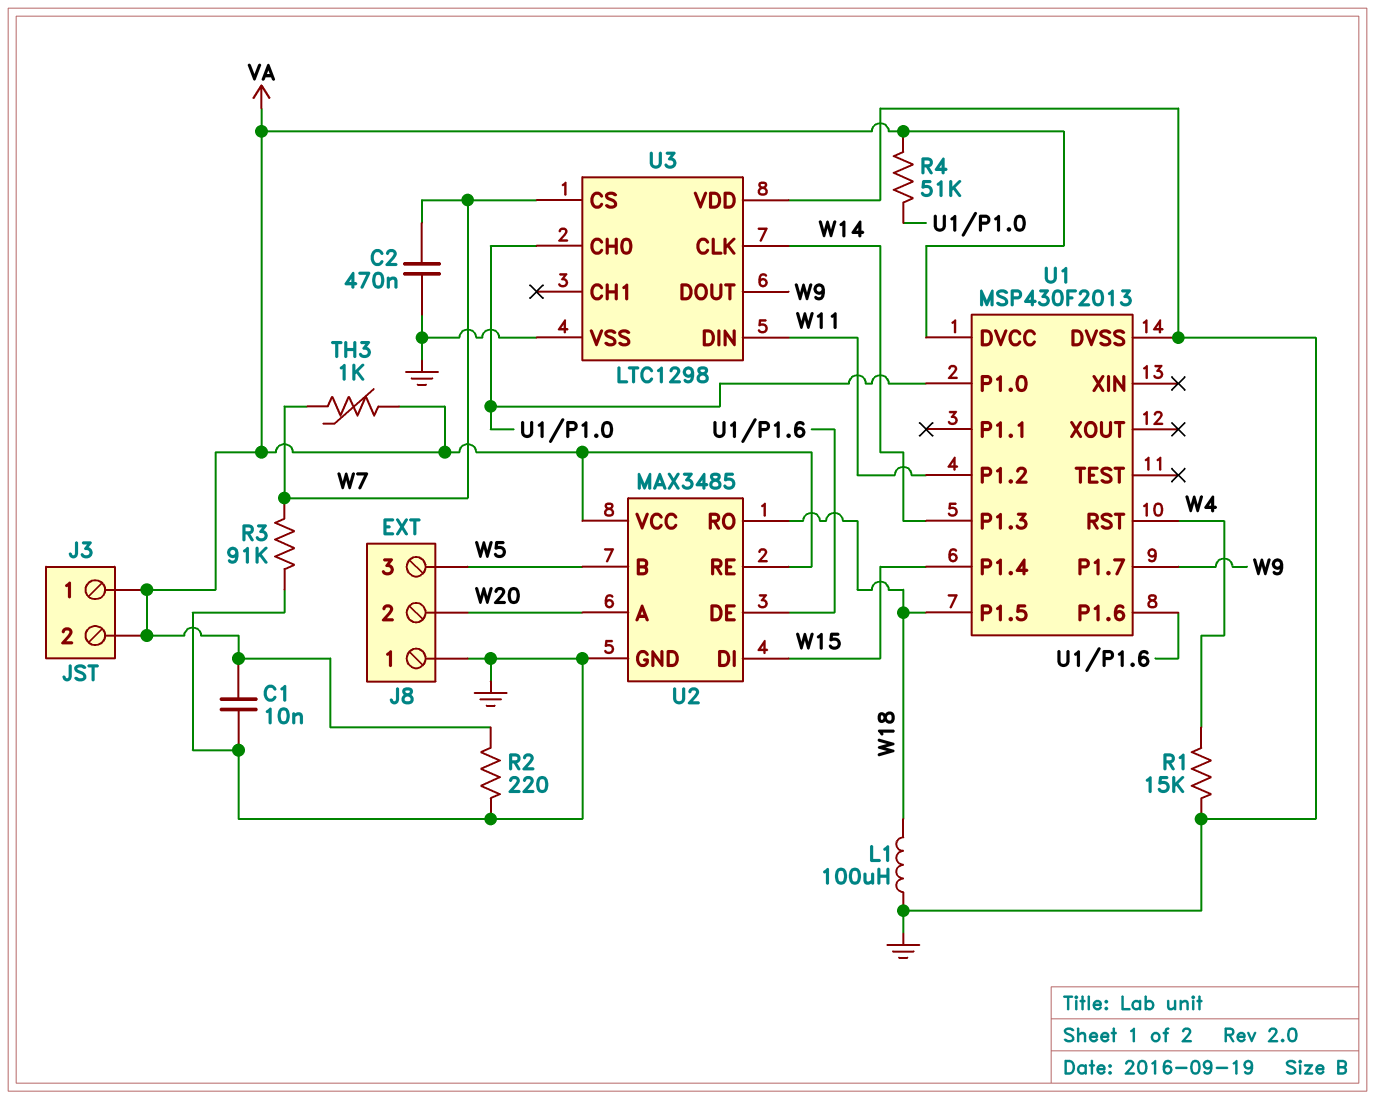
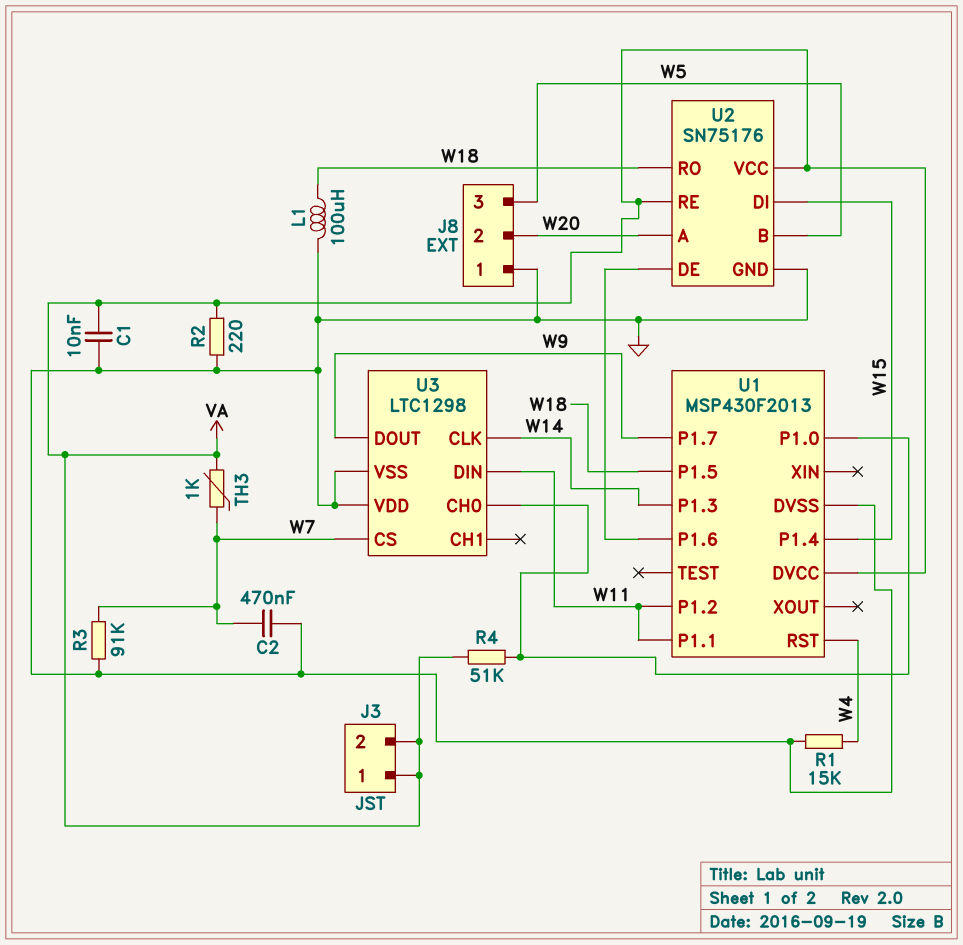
U1 pin P1.1: none -> W11
U2: MAX3485 -> SN75176

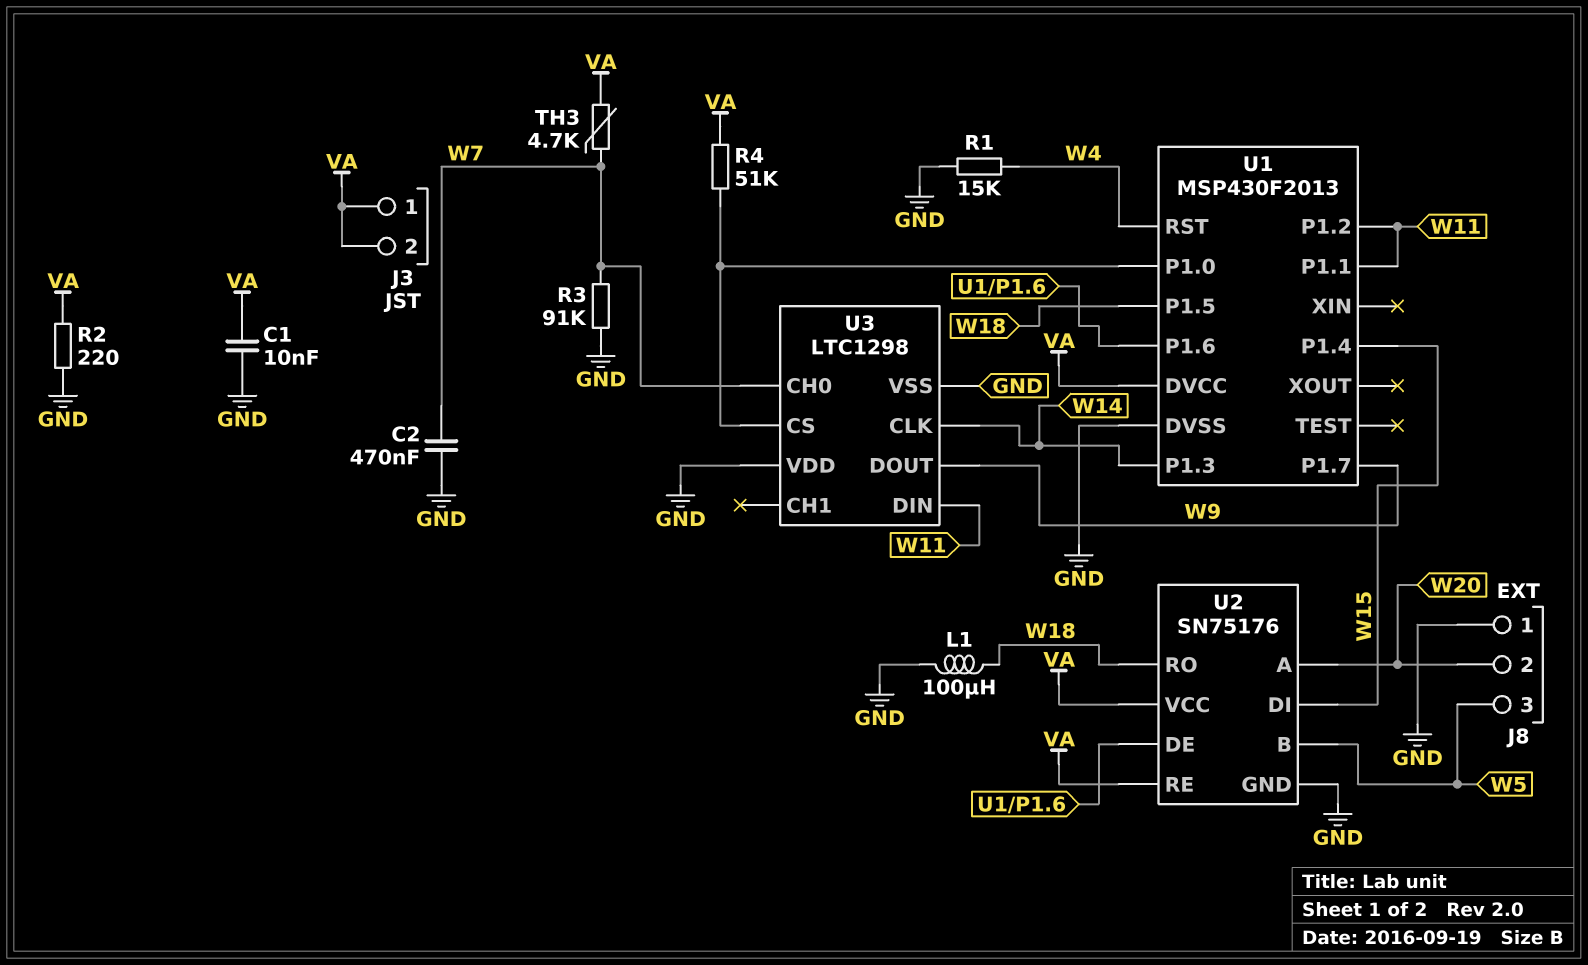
TH3: 1k (VA, W7) -> 4.7k (VA, W7)
U3 pin CH0: U1/P1.0 -> W7
U3 pin CS: W7 -> U1/P1.0

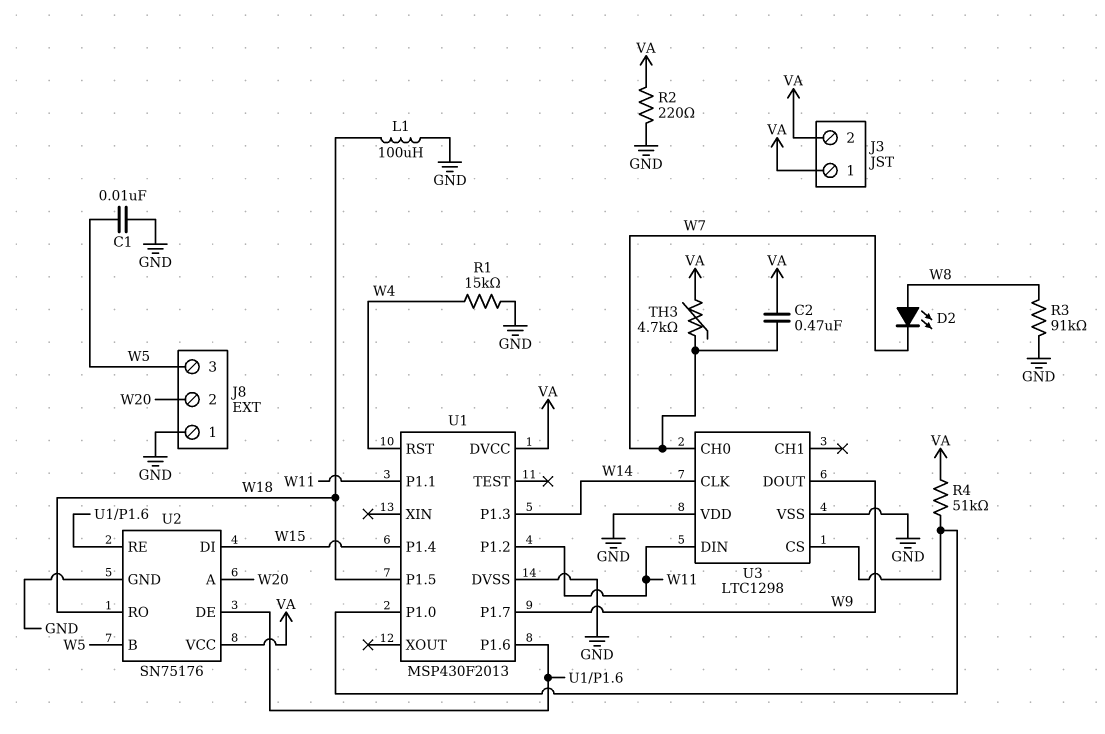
C1: 10nF (GND, VA) -> 10nF (GND, W5)
C2: 470nF (GND, W7) -> 470nF (VA, W7)
D2: none -> LED (A W8, K W7)
R3: 91k (GND, W7) -> 91k (GND, W8)
U2 pin RE: VA -> U1/P1.6

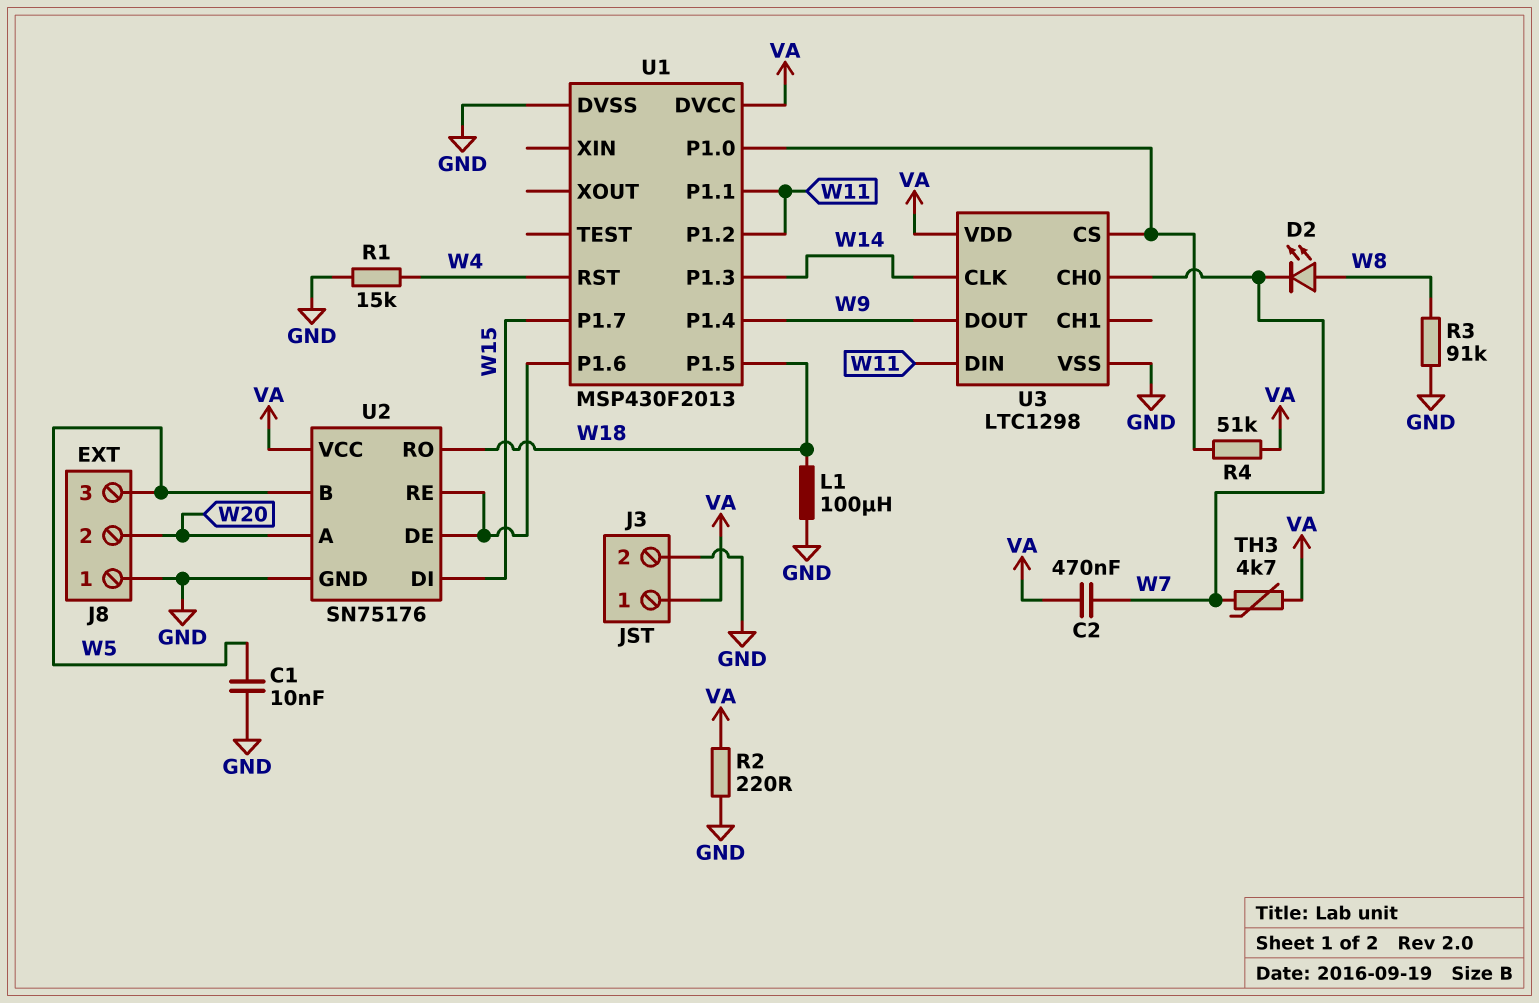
J3 pin 2: VA -> GND
U1 pin P1.4: W15 -> W9
U1 pin P1.7: W9 -> W15
U3 pin VDD: GND -> VA

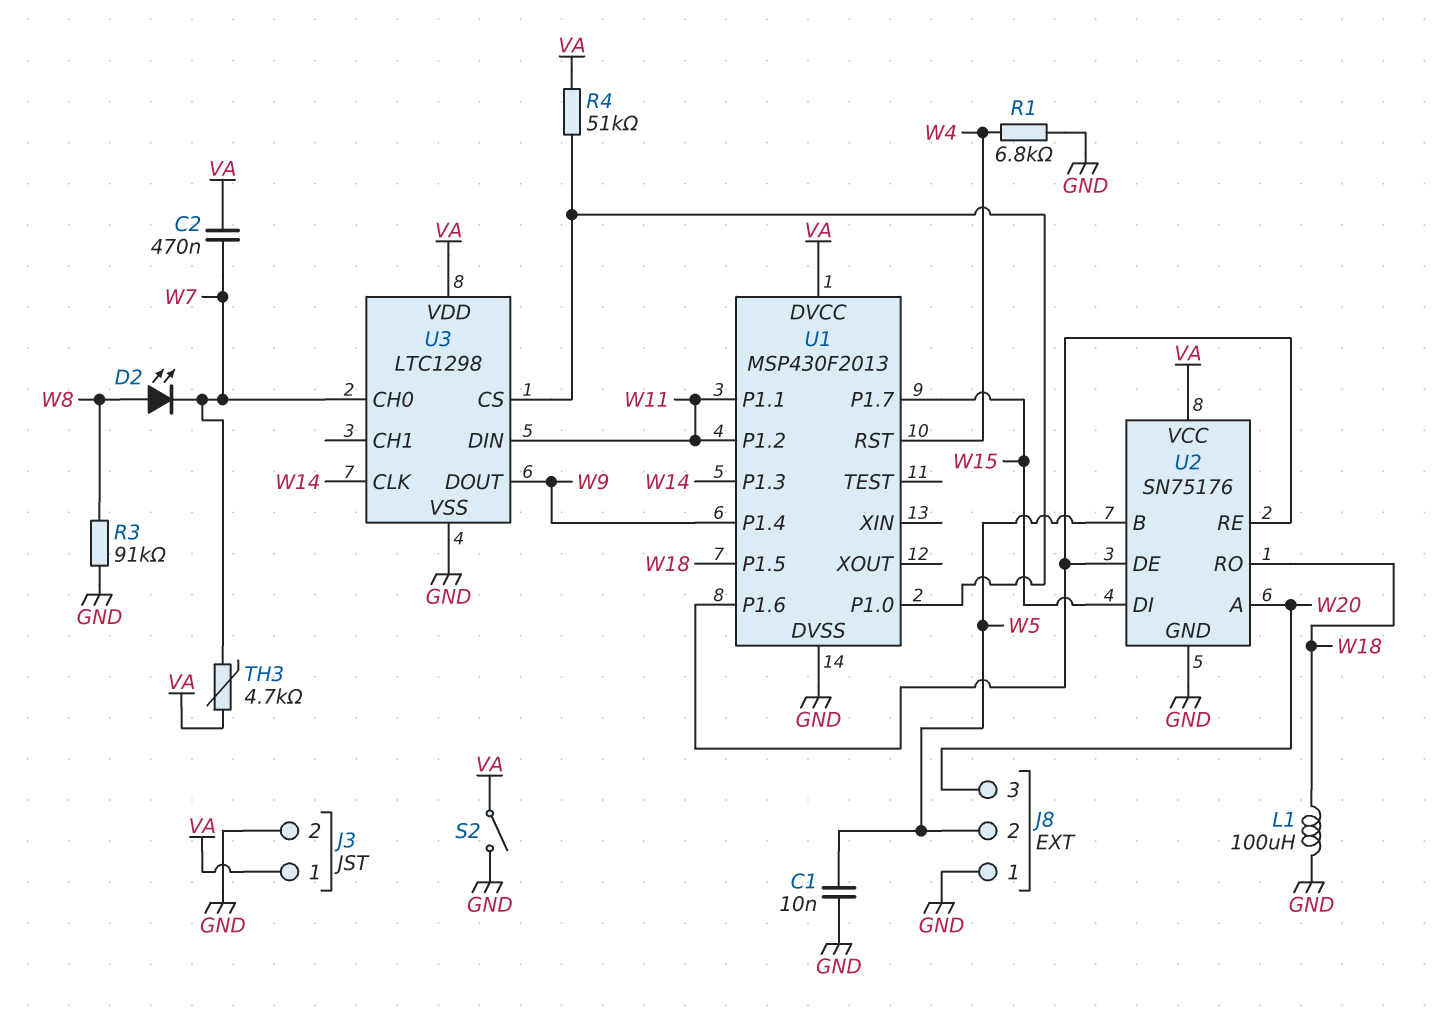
J8 pin 2: W20 -> W5
J8 pin 3: W5 -> W20
R1: 15k (GND, W4) -> 6.8k (GND, W4)
R2: 220 (GND, VA) -> none
S2: none -> switch (GND, VA)

